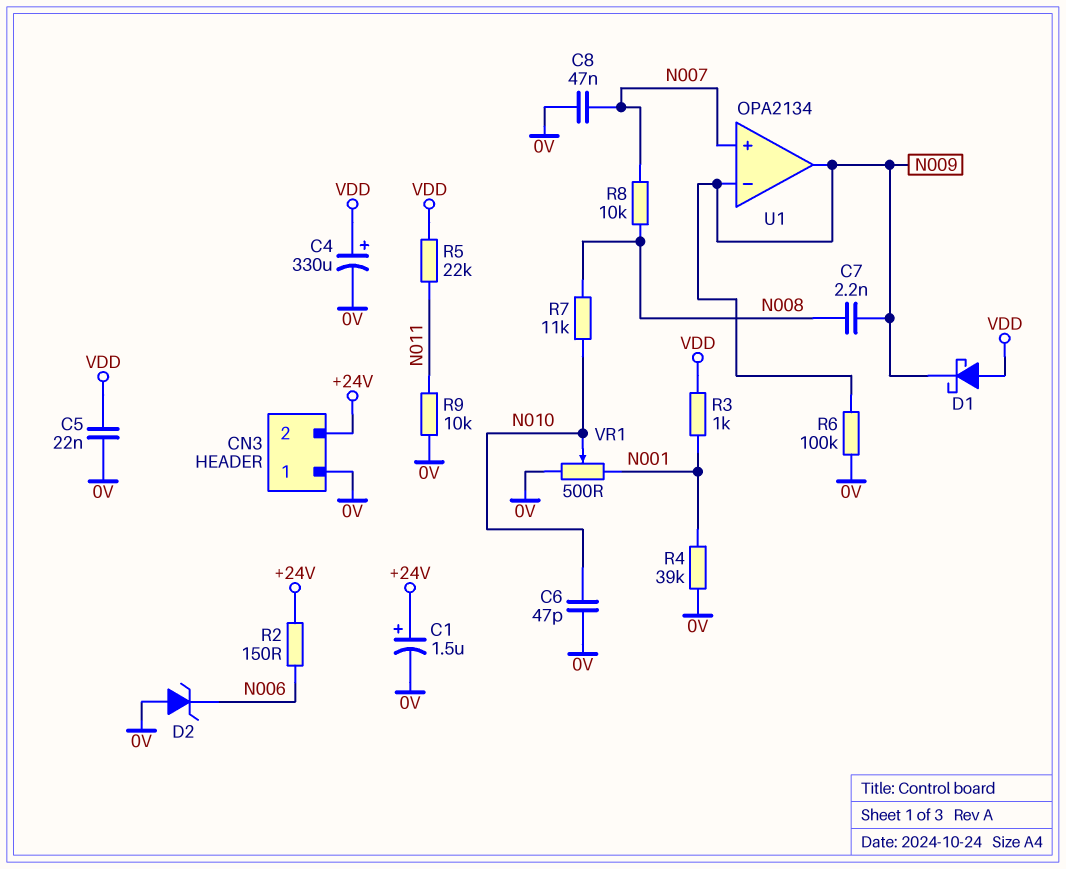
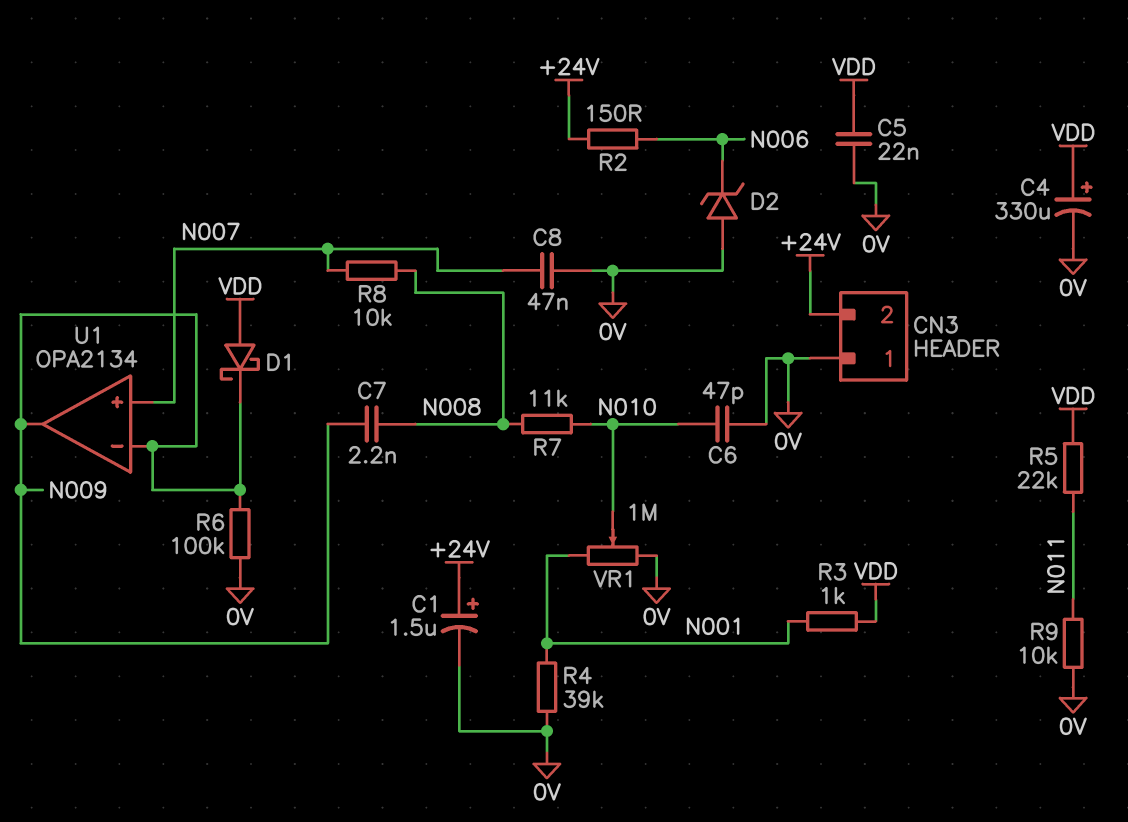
VR1: 500 (0V, N001, wiper N010) -> 1M (0V, N001, wiper N010)

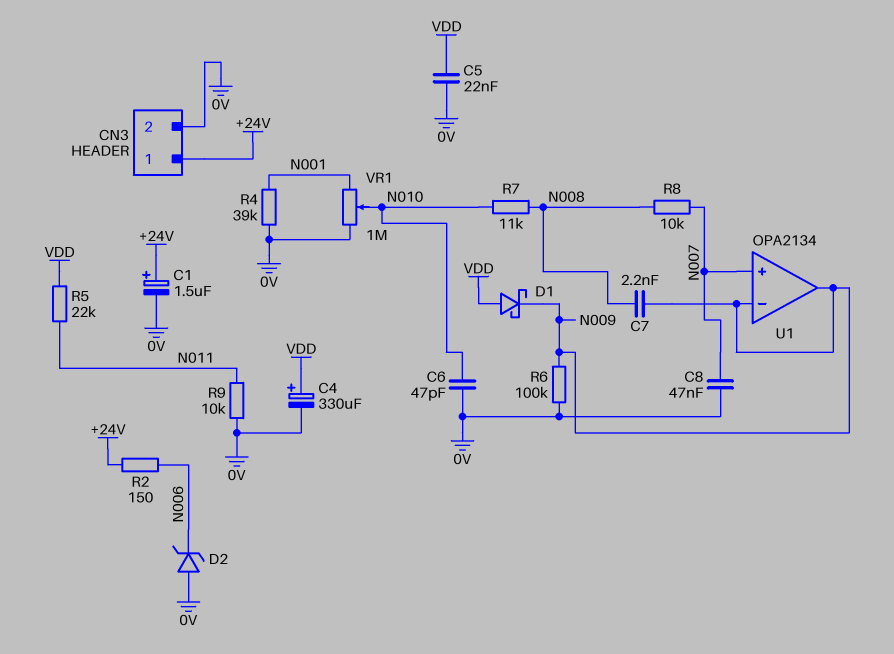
CN3 pin 1: 0V -> +24V
CN3 pin 2: +24V -> 0V
R3: 1k (N001, VDD) -> none

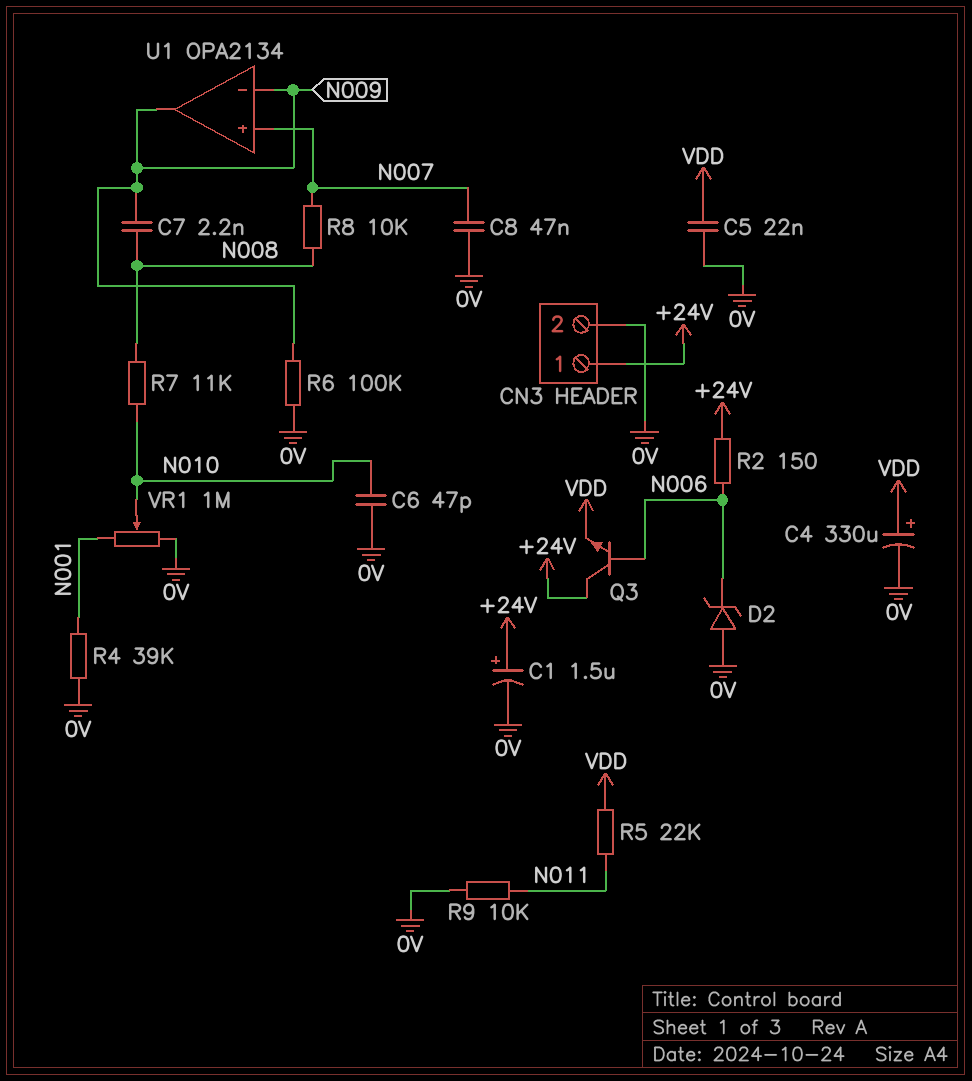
D1: schottky (A VDD, K N009) -> none
Q3: none -> NPN (B N006, C +24V, E VDD)

